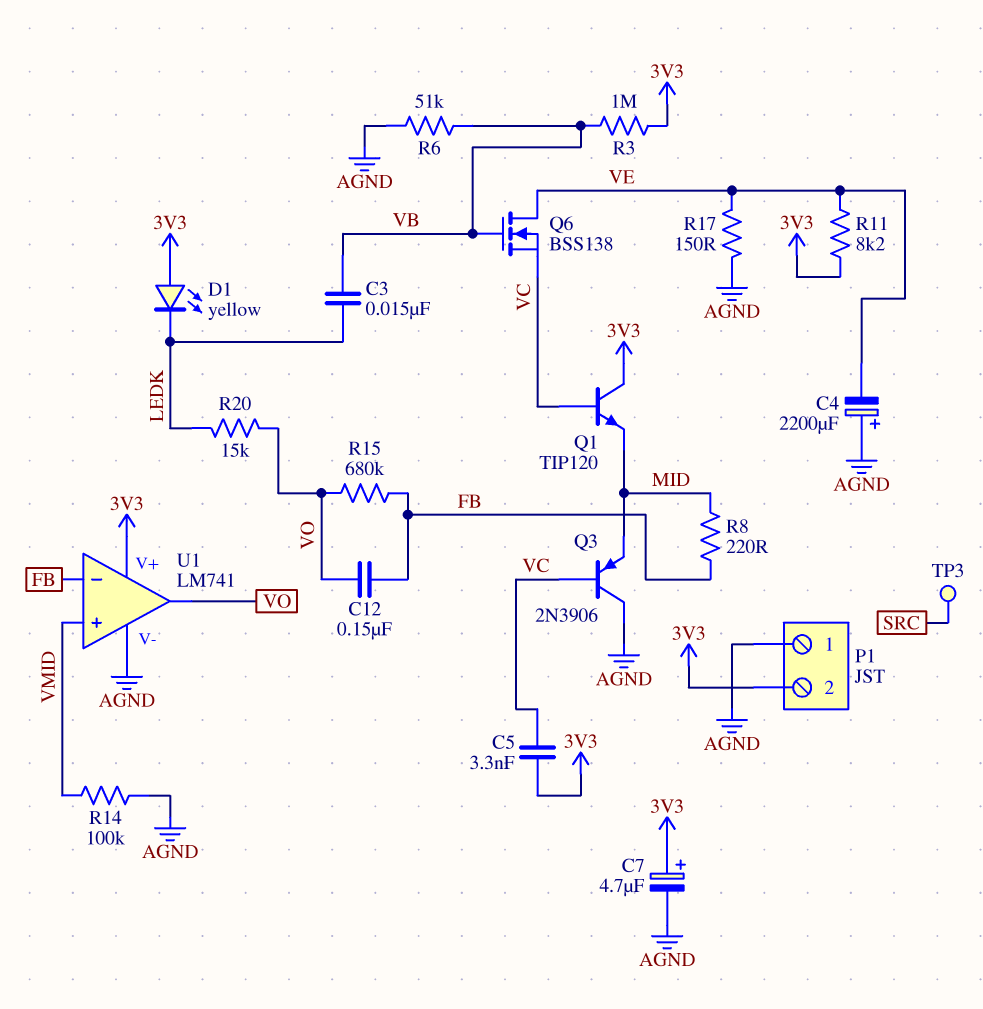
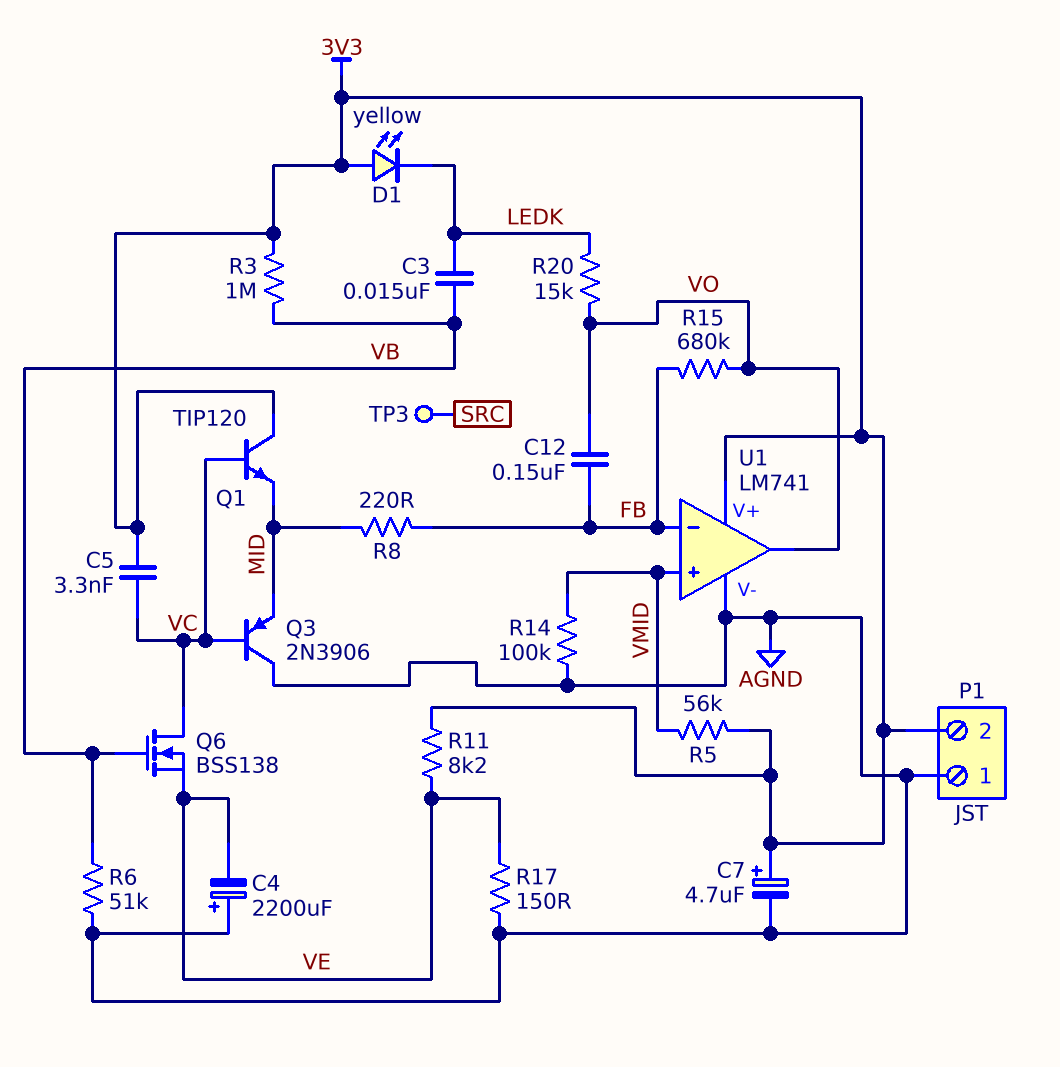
Q6: NMOS BSS138 (G VB, D VE, S VC) -> NMOS BSS138 (G VB, D VC, S VE)
R5: none -> 56k (3V3, VMID)

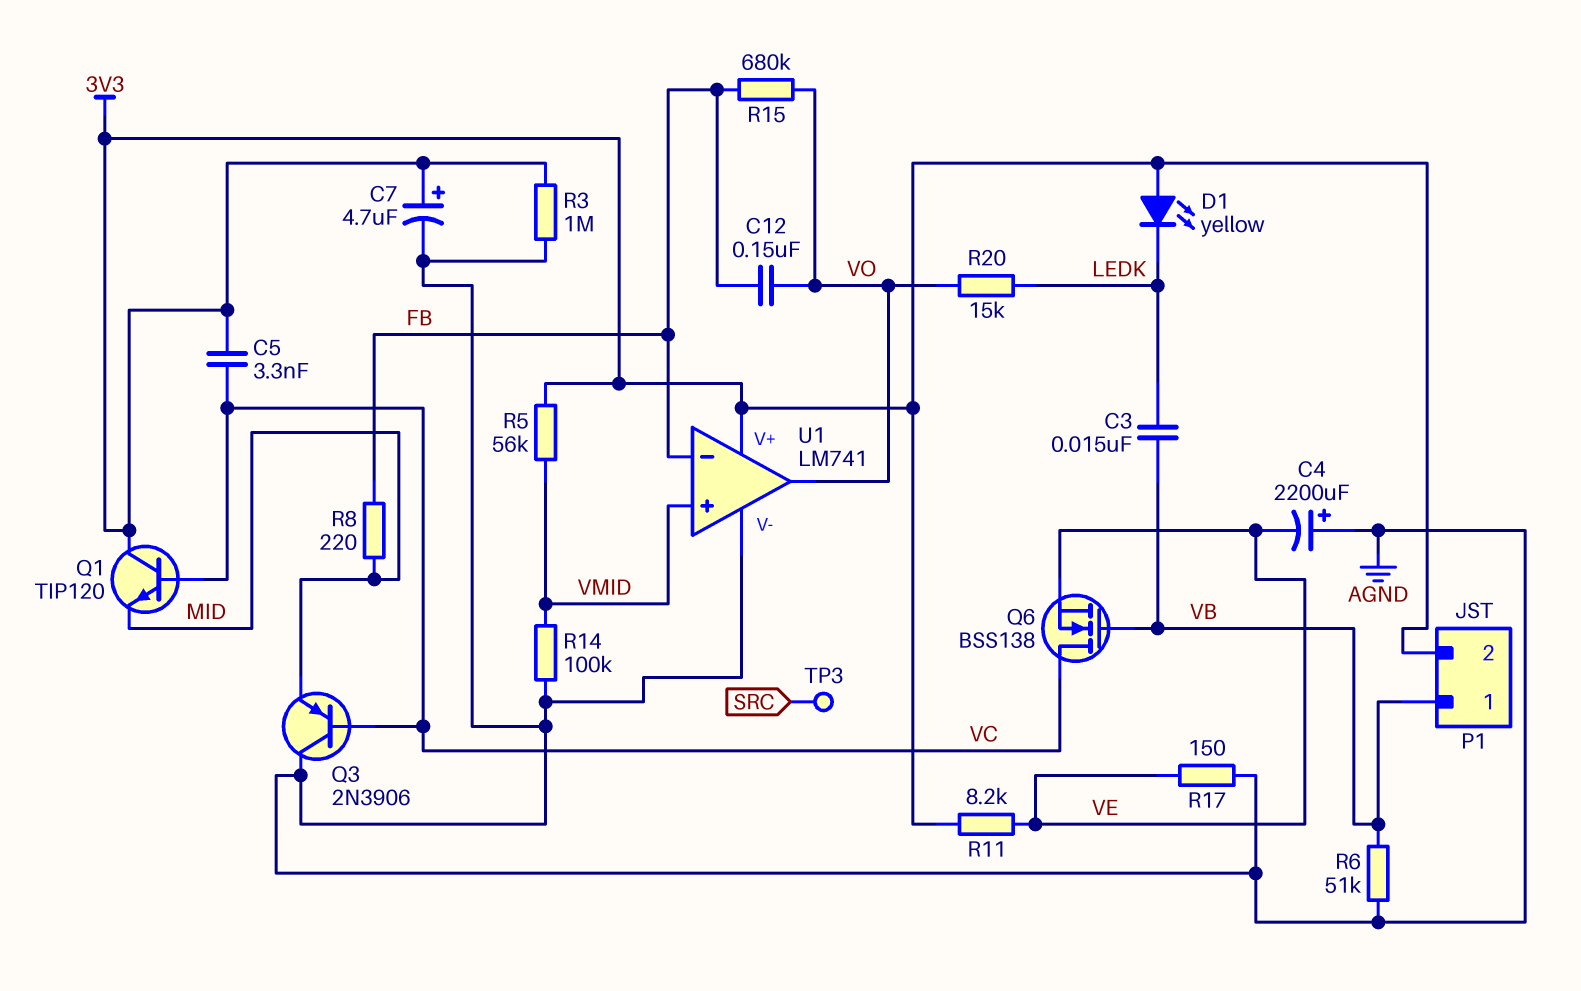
P1 pin 1: AGND -> VB
R3: 1M (3V3, VB) -> 1M (3V3, AGND)

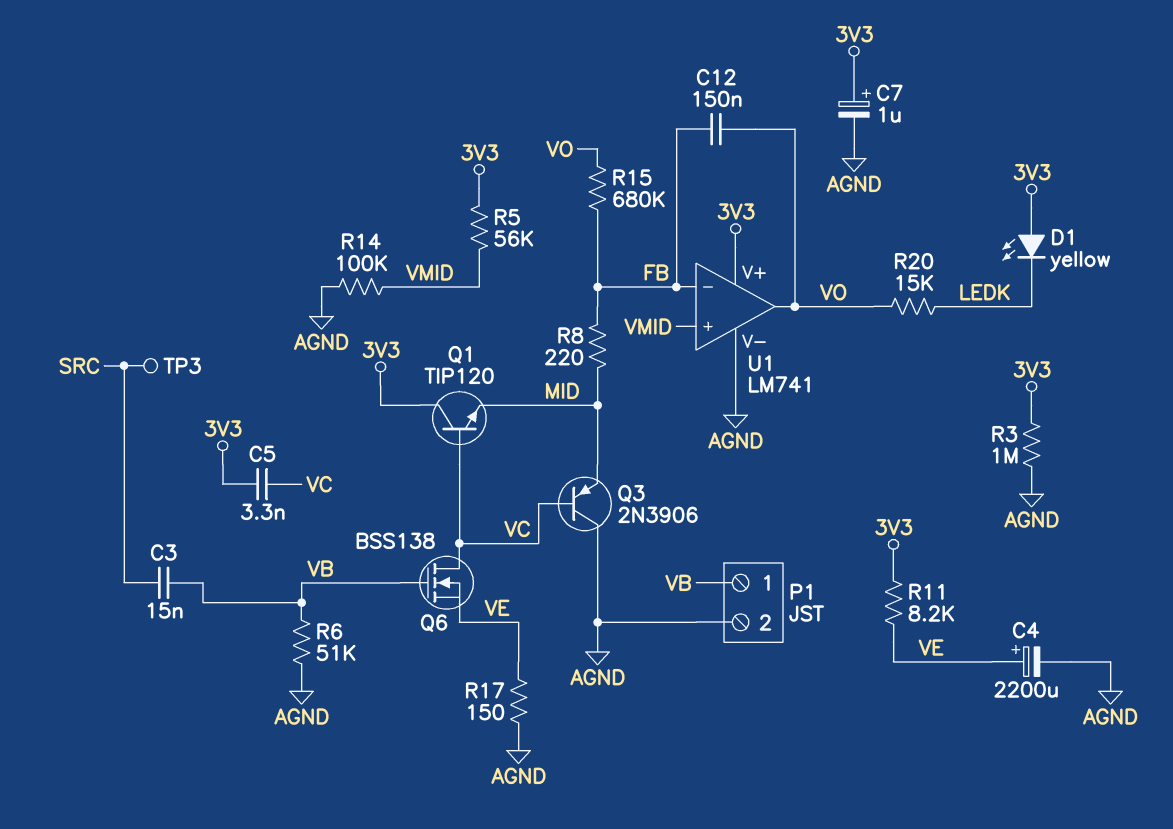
C3: 15nF (LEDK, VB) -> 15nF (SRC, VB)
C4: 2200uF (plus AGND, minus VE) -> 2200uF (plus VE, minus AGND)
C7: 4.7uF (plus 3V3, minus AGND) -> 1uF (plus 3V3, minus AGND)
P1 pin 2: 3V3 -> AGND

